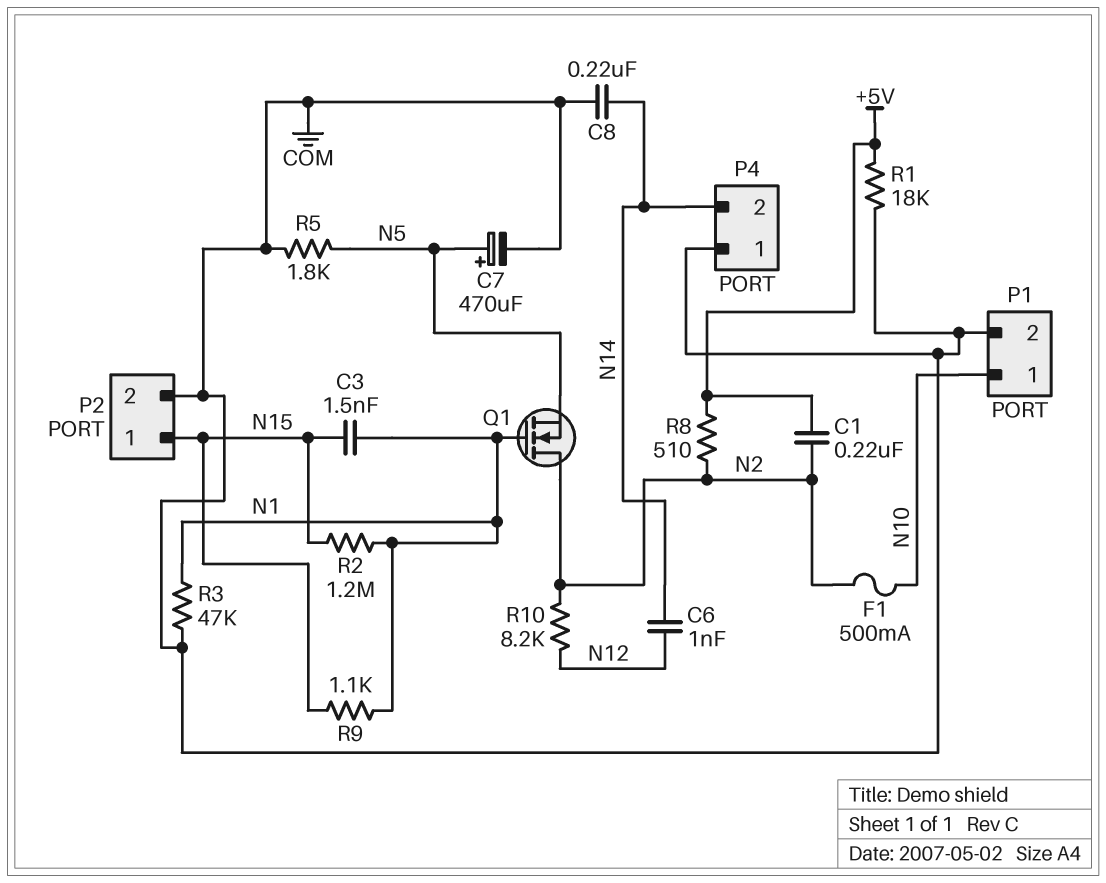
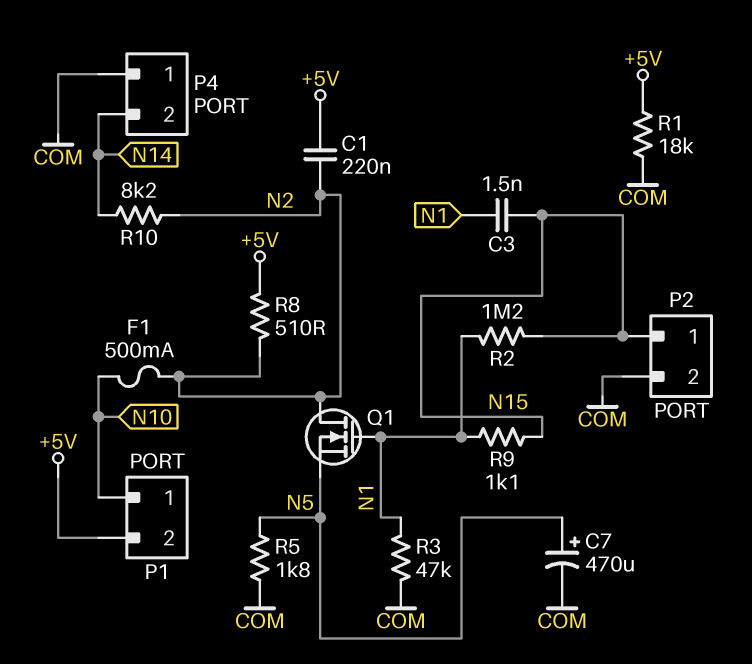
C6: 1nF (N12, N14) -> none
C8: 220nF (COM, N14) -> none
P1 pin 2: COM -> +5V
R10: 8.2k (N2, N12) -> 8.2k (N2, N14)

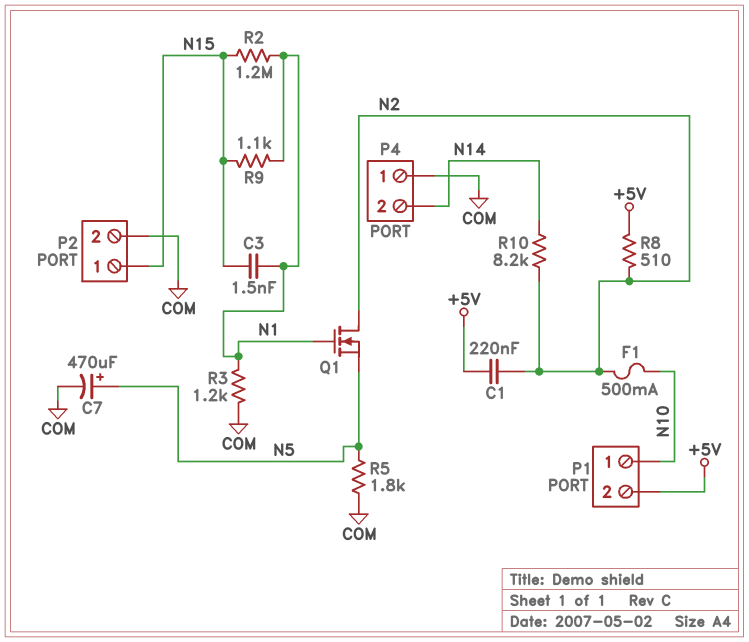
R1: 18k (+5V, COM) -> none
R3: 47k (COM, N1) -> 1.2k (COM, N1)

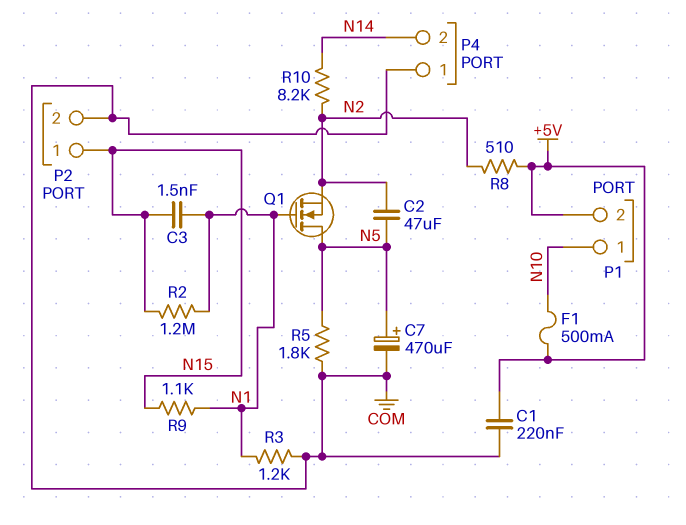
C1: 220nF (+5V, N2) -> 220nF (+5V, COM)
C2: none -> 47uF (N2, N5)
F1: 500mA (N2, N10) -> 500mA (+5V, N10)
Q1: NMOS (G N1, D N2, S N5) -> NMOS (G N1, D N5, S N2)

